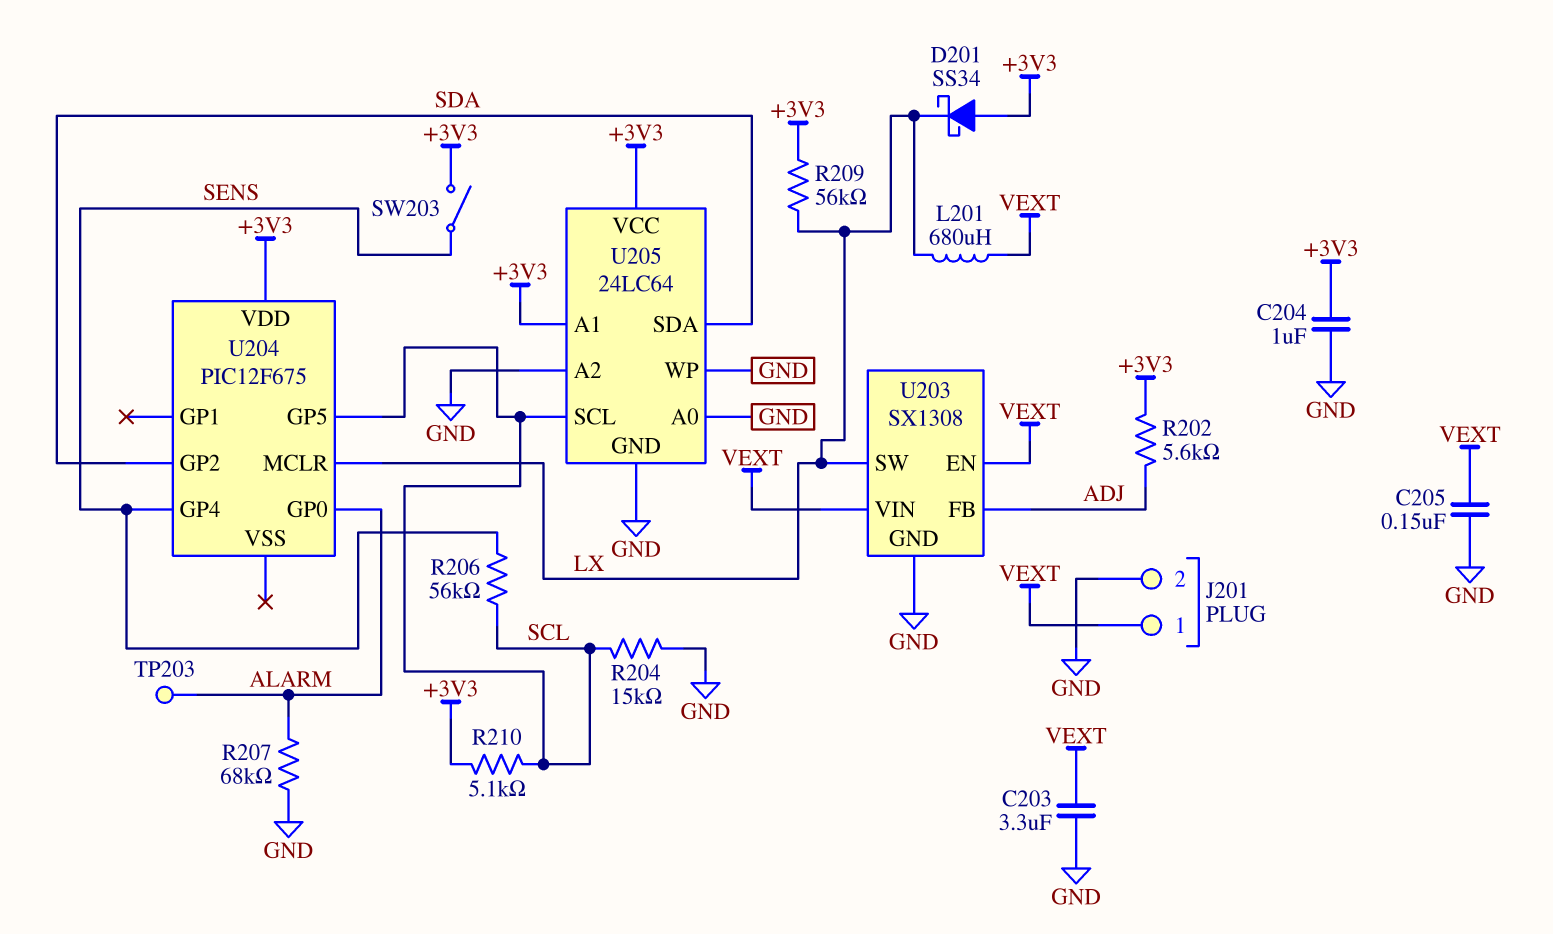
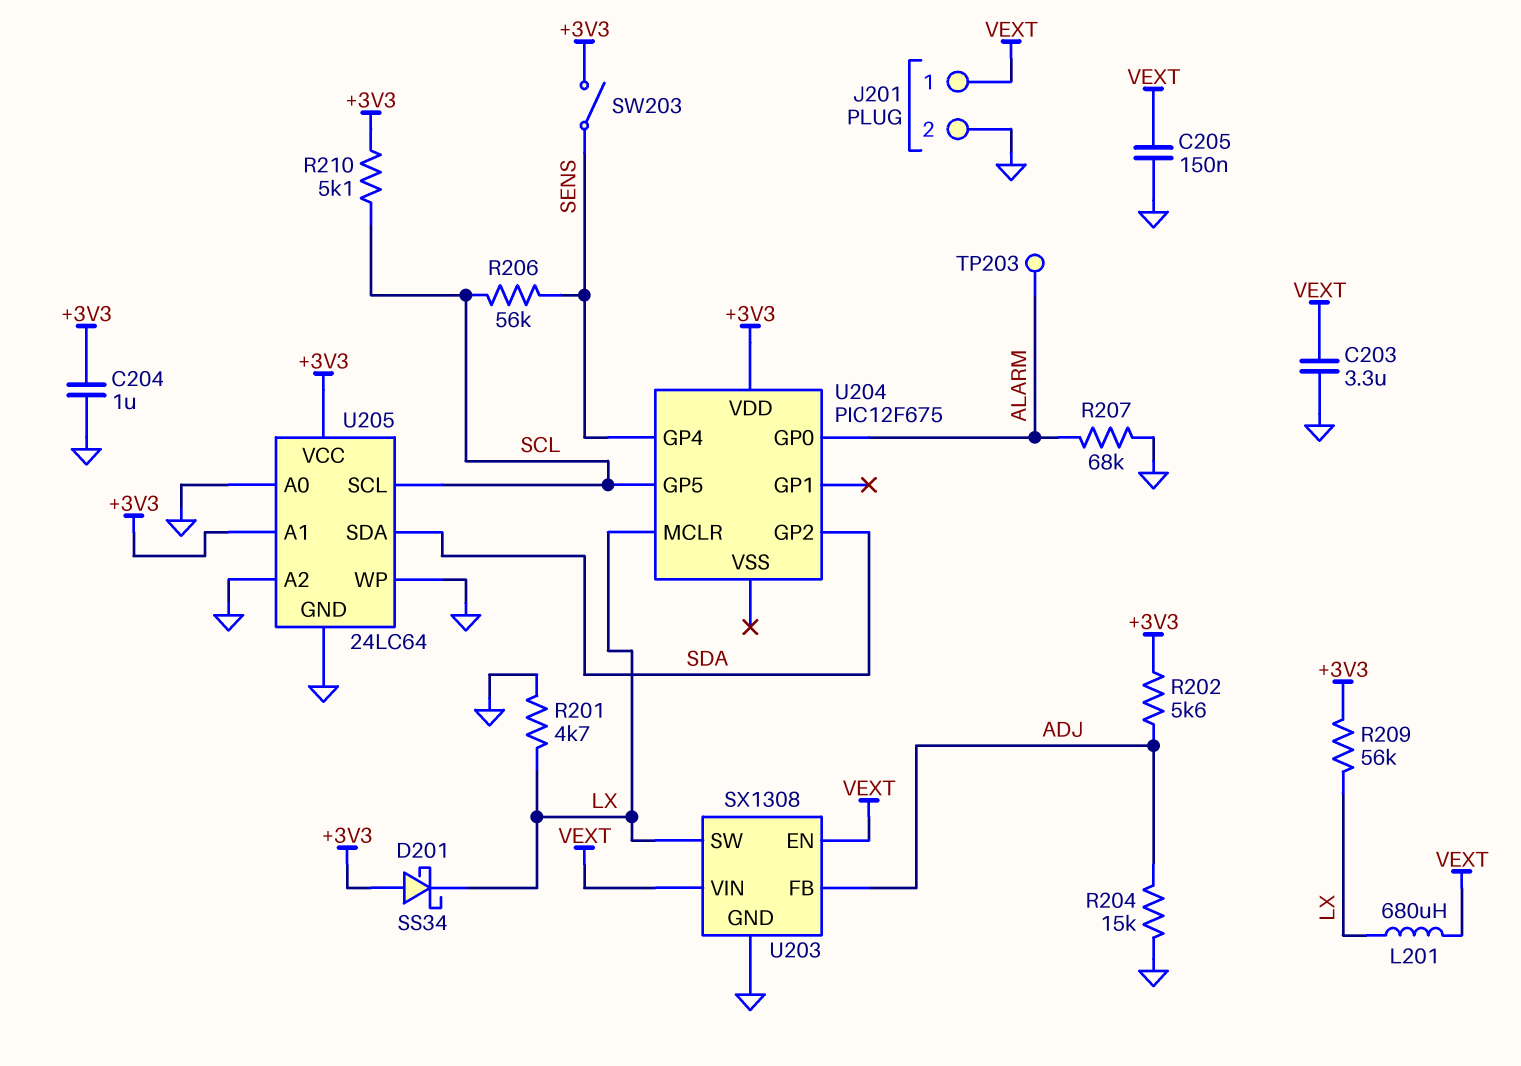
R201: none -> 4.7k (GND, LX)
R204: 15k (GND, SCL) -> 15k (ADJ, GND)

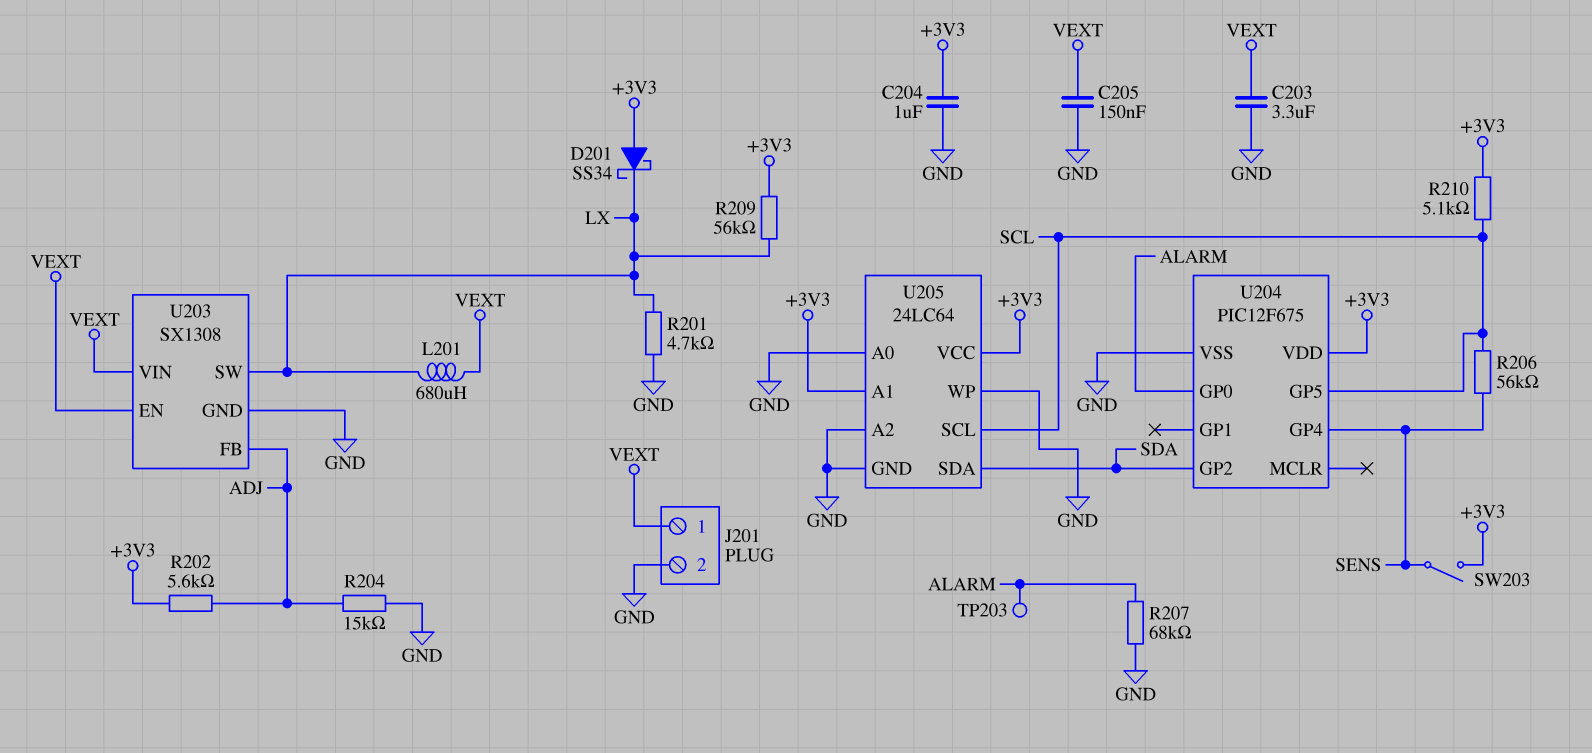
U204 pin MCLR: LX -> none
U204 pin VSS: none -> GND

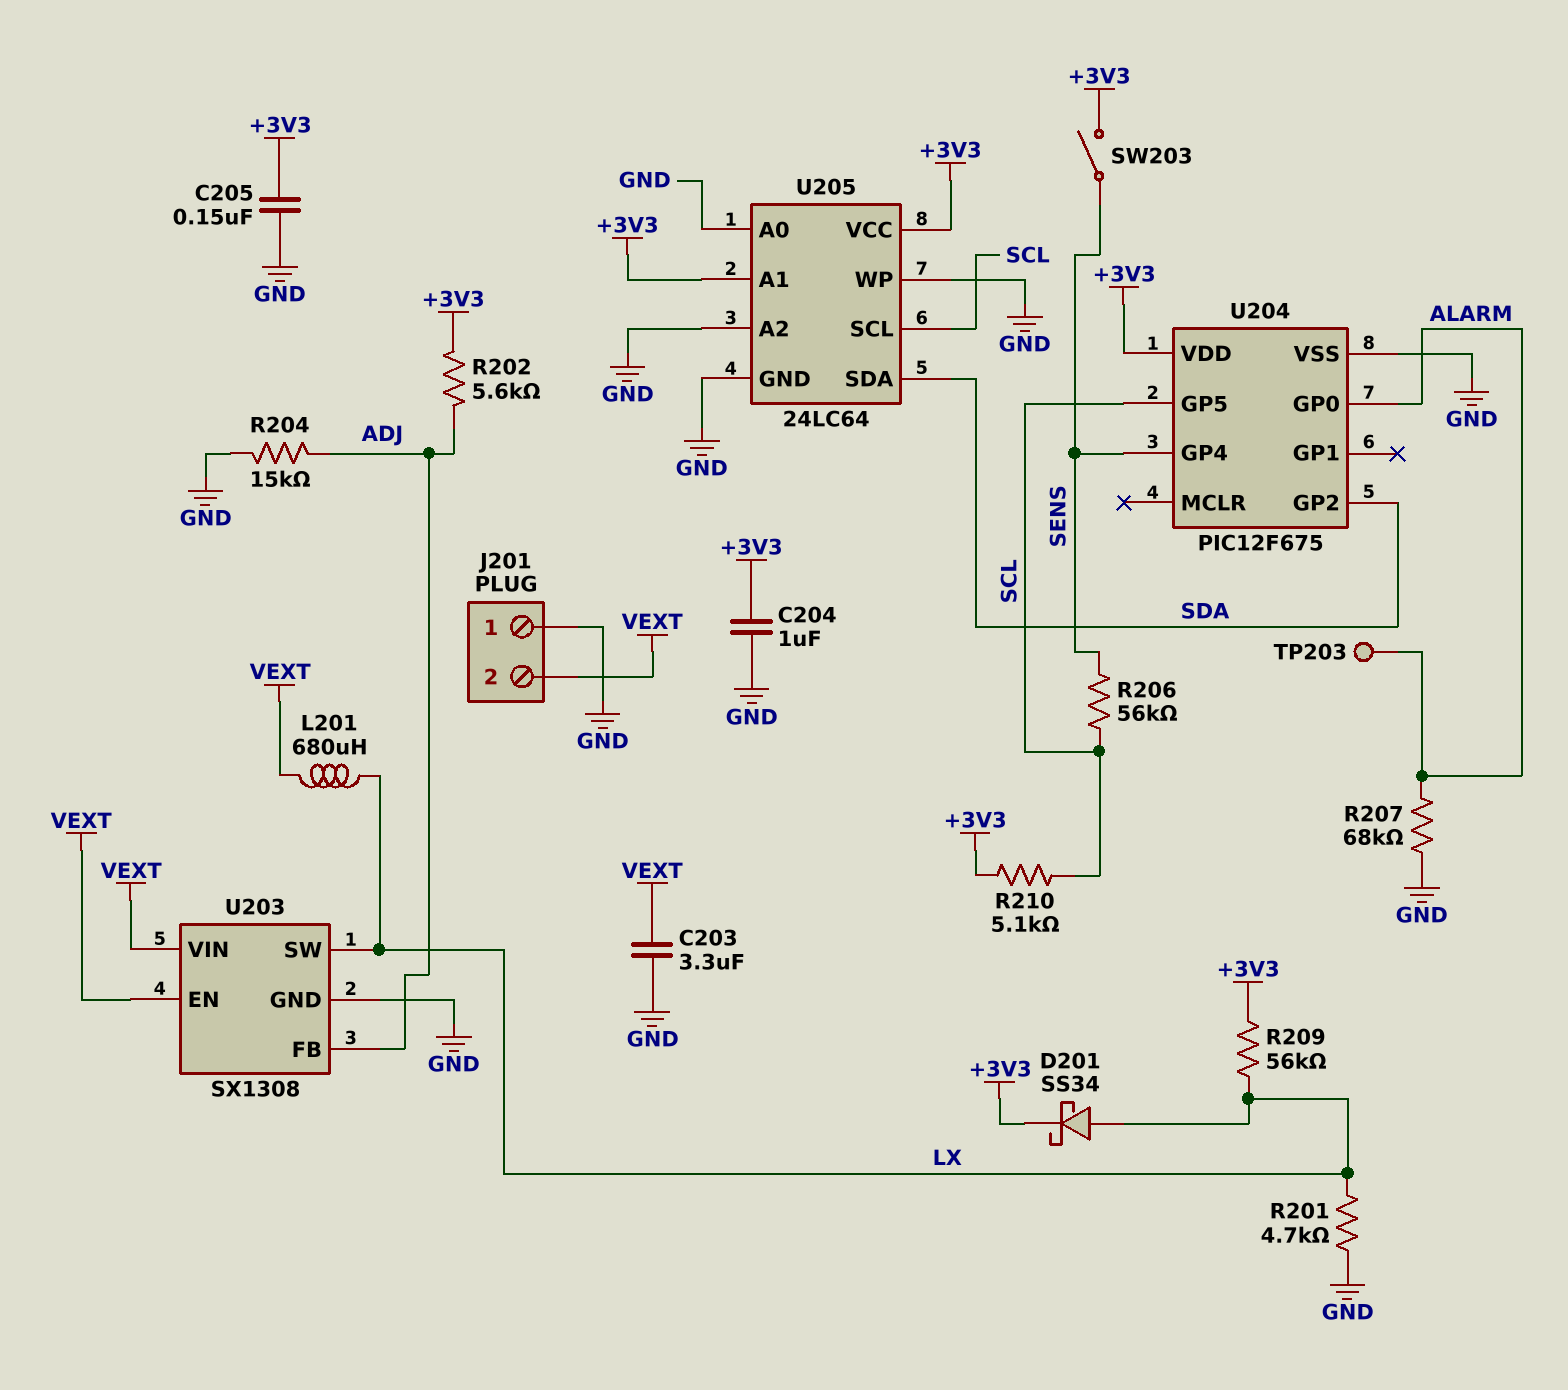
C205: 150nF (GND, VEXT) -> 150nF (+3V3, GND)
D201: schottky SS34 (A +3V3, K LX) -> schottky SS34 (A LX, K +3V3)
J201 pin 1: VEXT -> GND
J201 pin 2: GND -> VEXT

